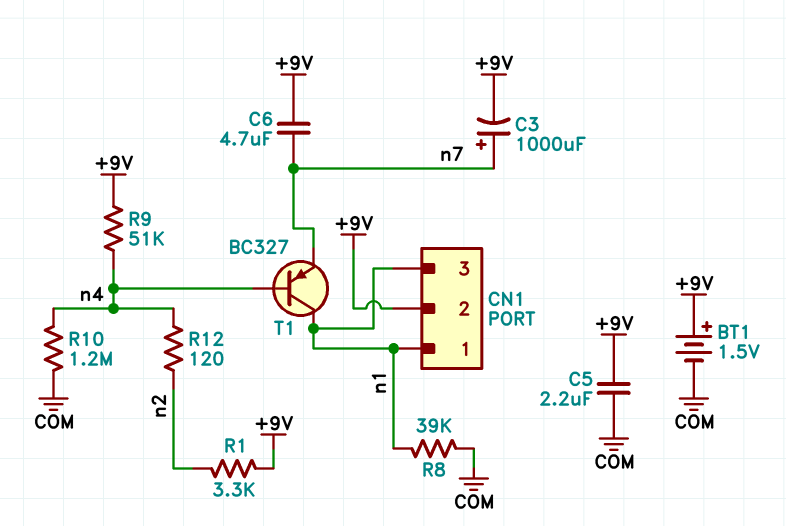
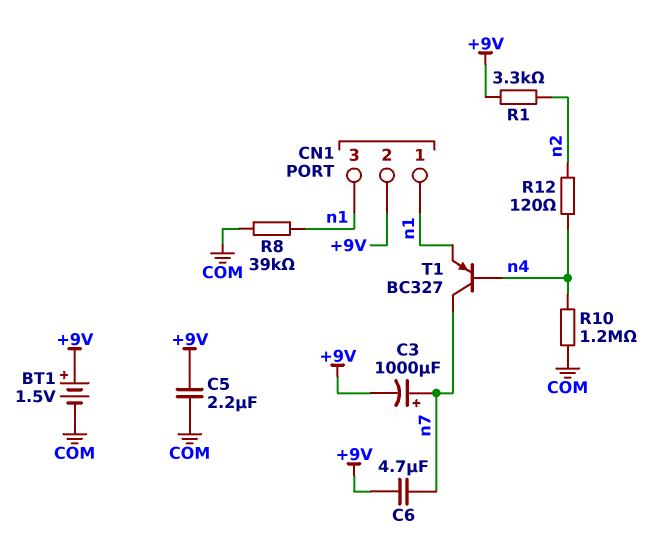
R9: 51k (+9V, n4) -> none
T1: PNP BC327 (B n4, C n1, E n7) -> PNP BC327 (B n4, C n7, E n1)

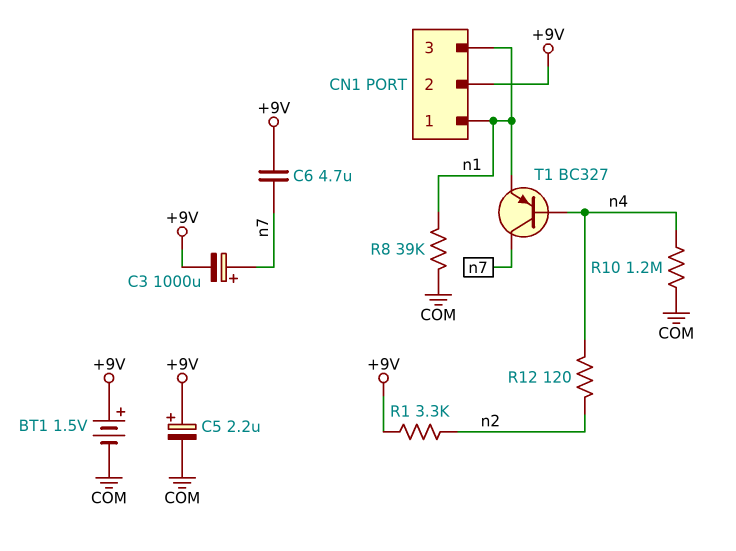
C5: 2.2uF (+9V, COM) -> 2.2uF (plus +9V, minus COM)

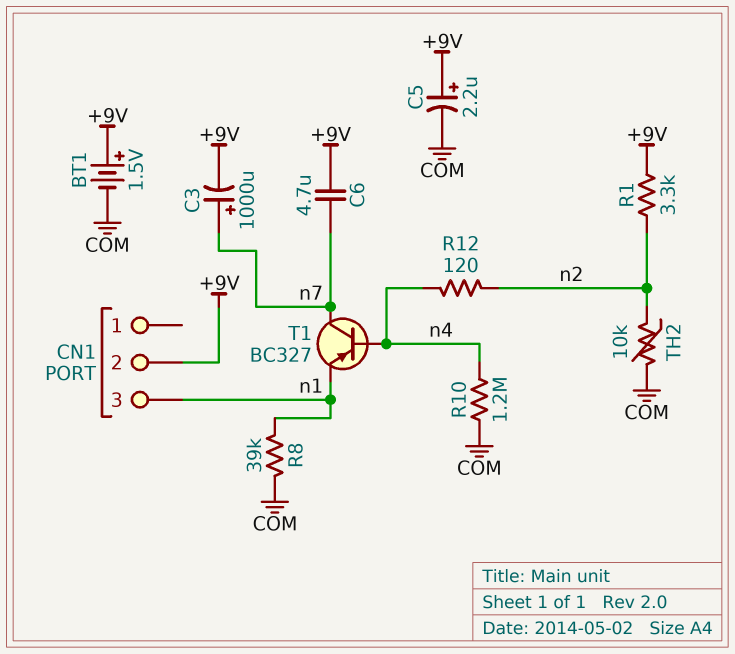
CN1 pin 1: n1 -> none
TH2: none -> 10k (COM, n2)

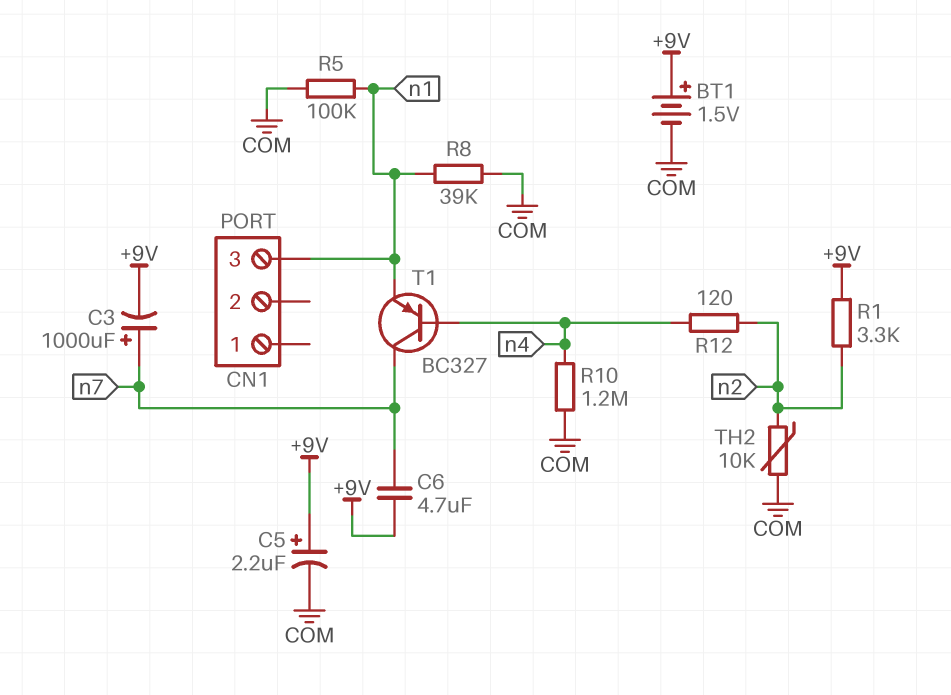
CN1 pin 2: +9V -> none
R5: none -> 100k (COM, n1)

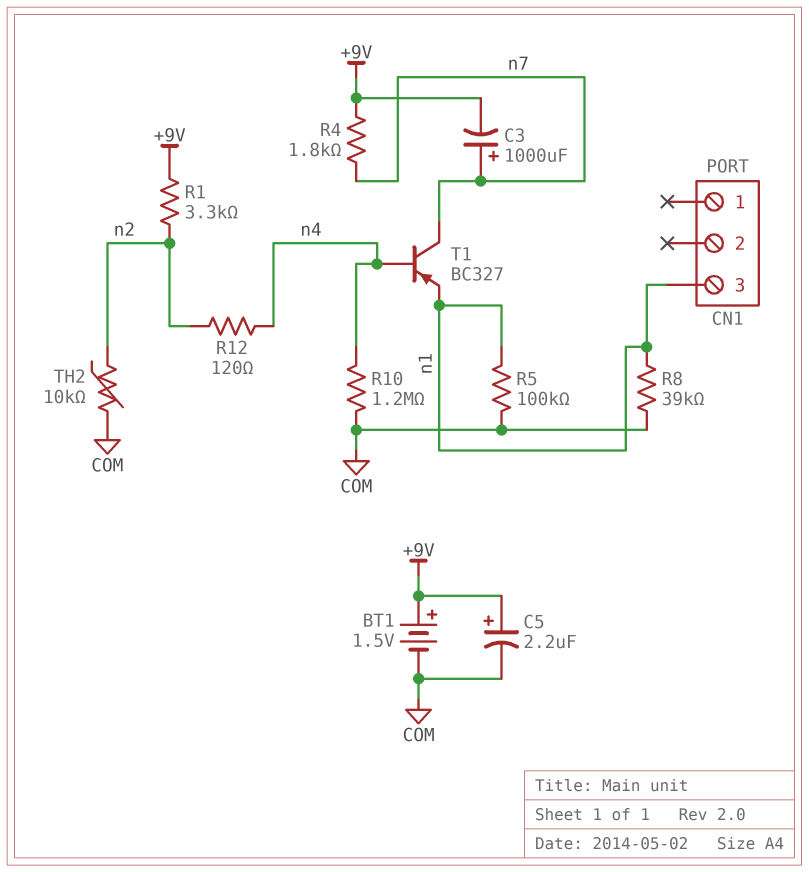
C6: 4.7uF (+9V, n7) -> none
R4: none -> 1.8k (+9V, n7)

